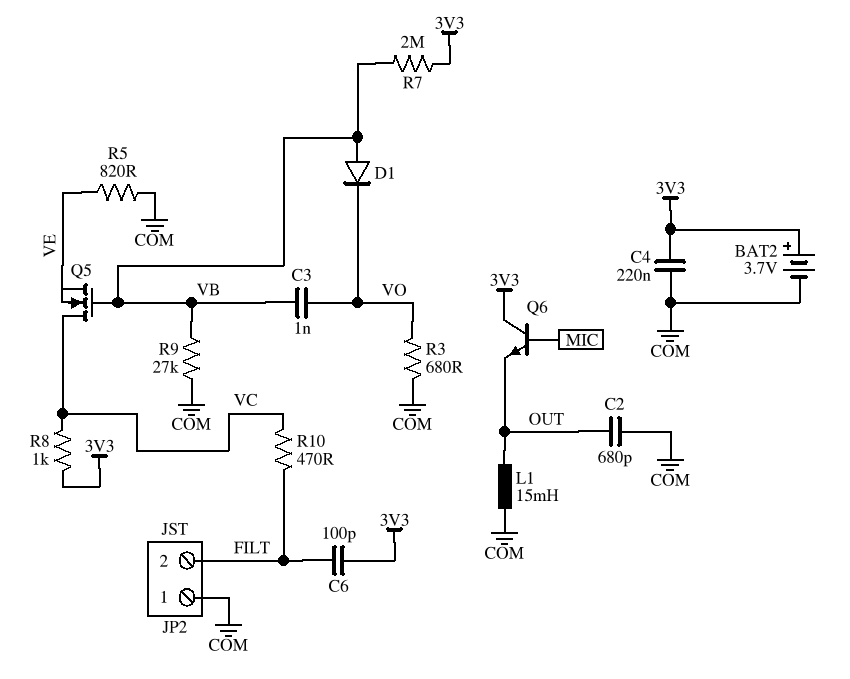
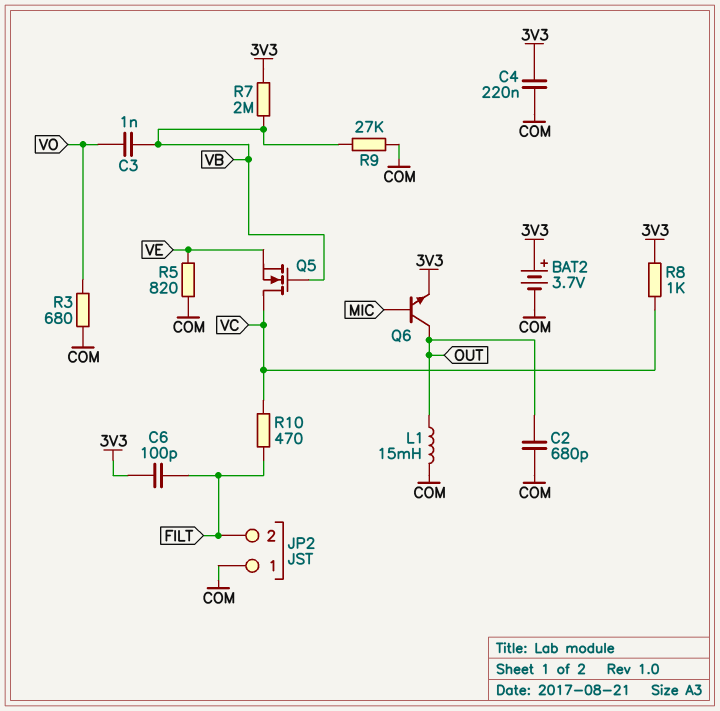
D1: diode (A VB, K VO) -> none
Q6: NPN (B MIC, C 3V3, E OUT) -> NPN (B MIC, C OUT, E 3V3)

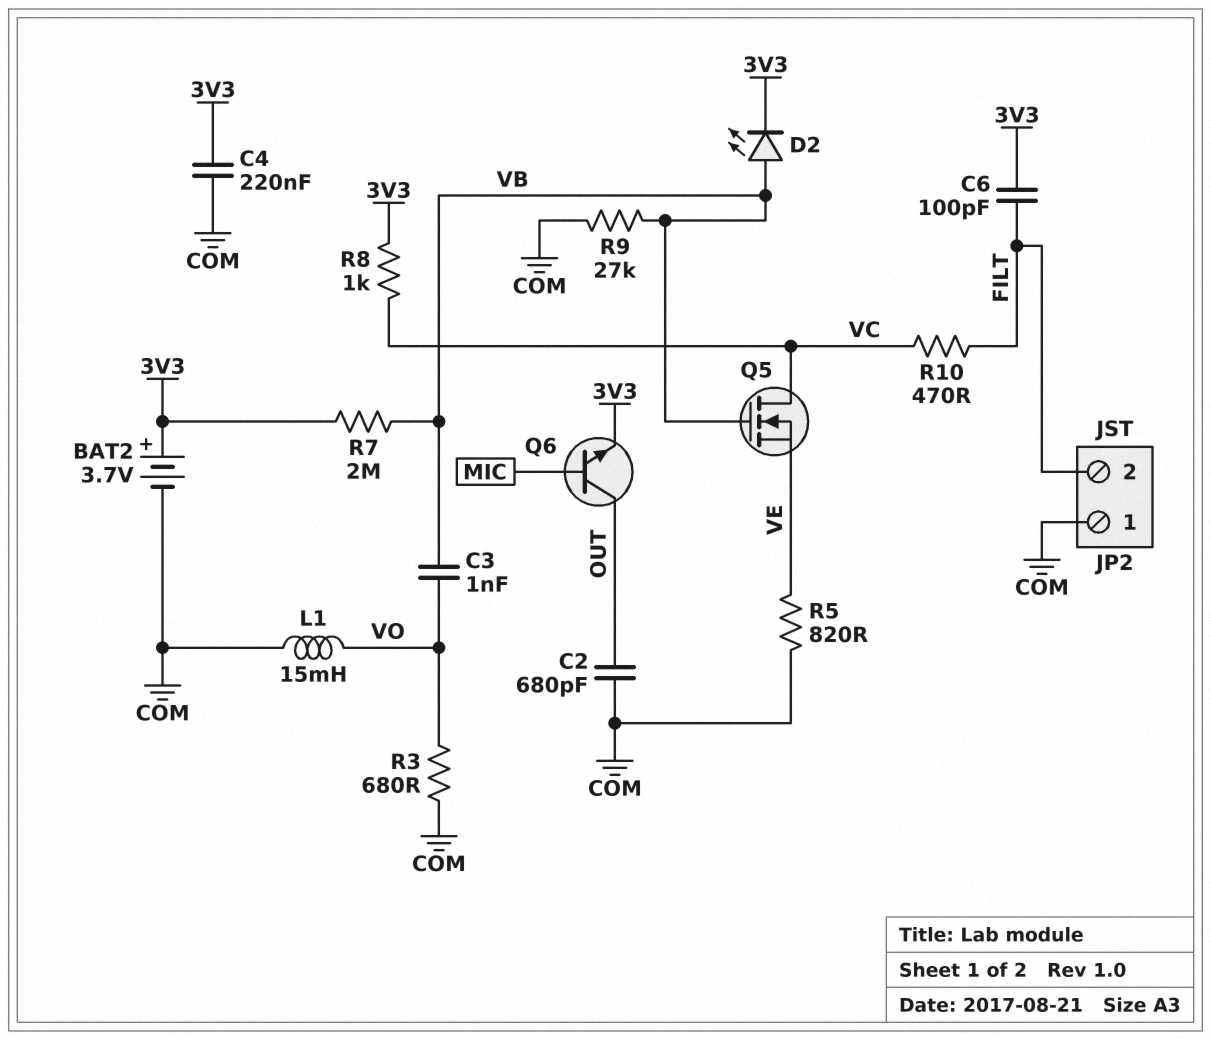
D2: none -> LED (A VB, K 3V3)
L1: 15mH (COM, OUT) -> 15mH (COM, VO)

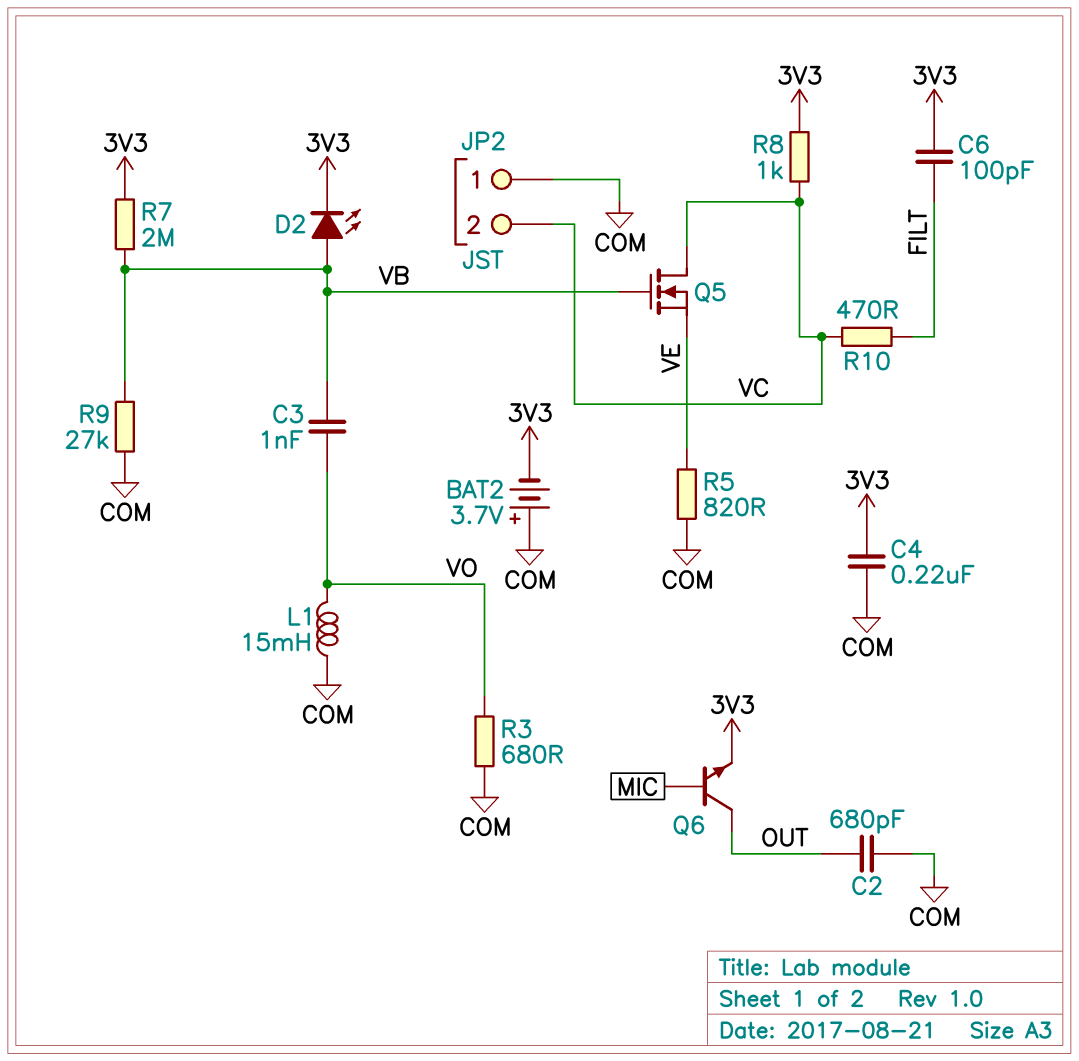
BAT2: 3.7V (plus 3V3, minus COM) -> 3.7V (plus COM, minus 3V3)
JP2 pin 2: FILT -> VC

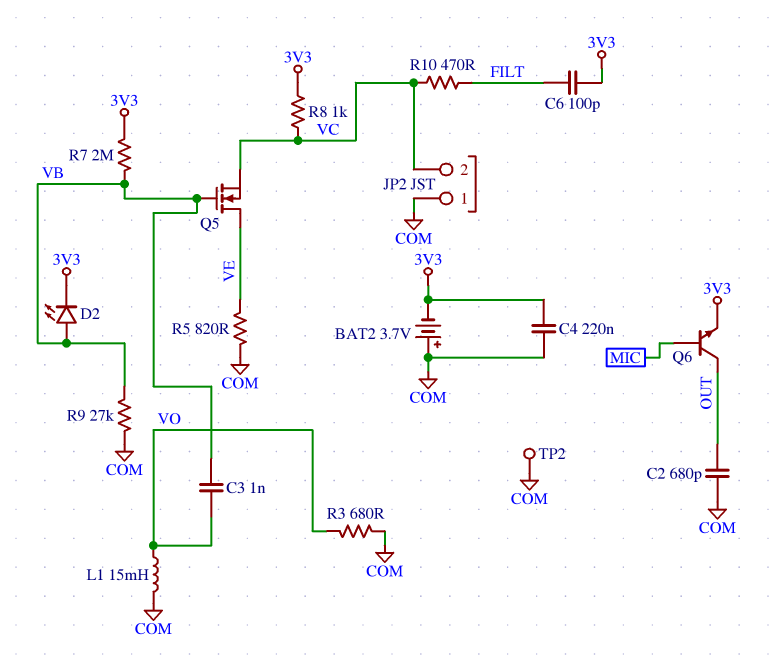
Q5: NMOS (G VB, D VC, S VE) -> NMOS (G VB, D VE, S VC)
TP2: none -> test point (COM)

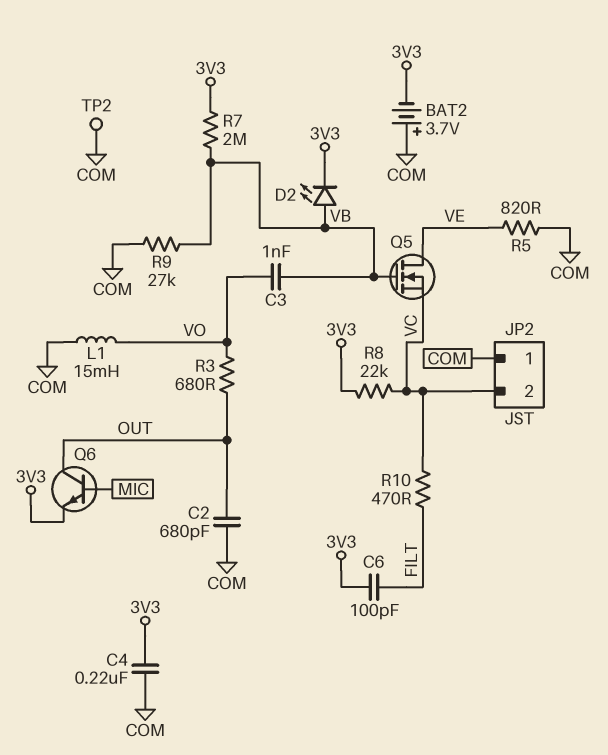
R3: 680 (COM, VO) -> 680 (OUT, VO)
R8: 1k (3V3, VC) -> 22k (3V3, VC)

